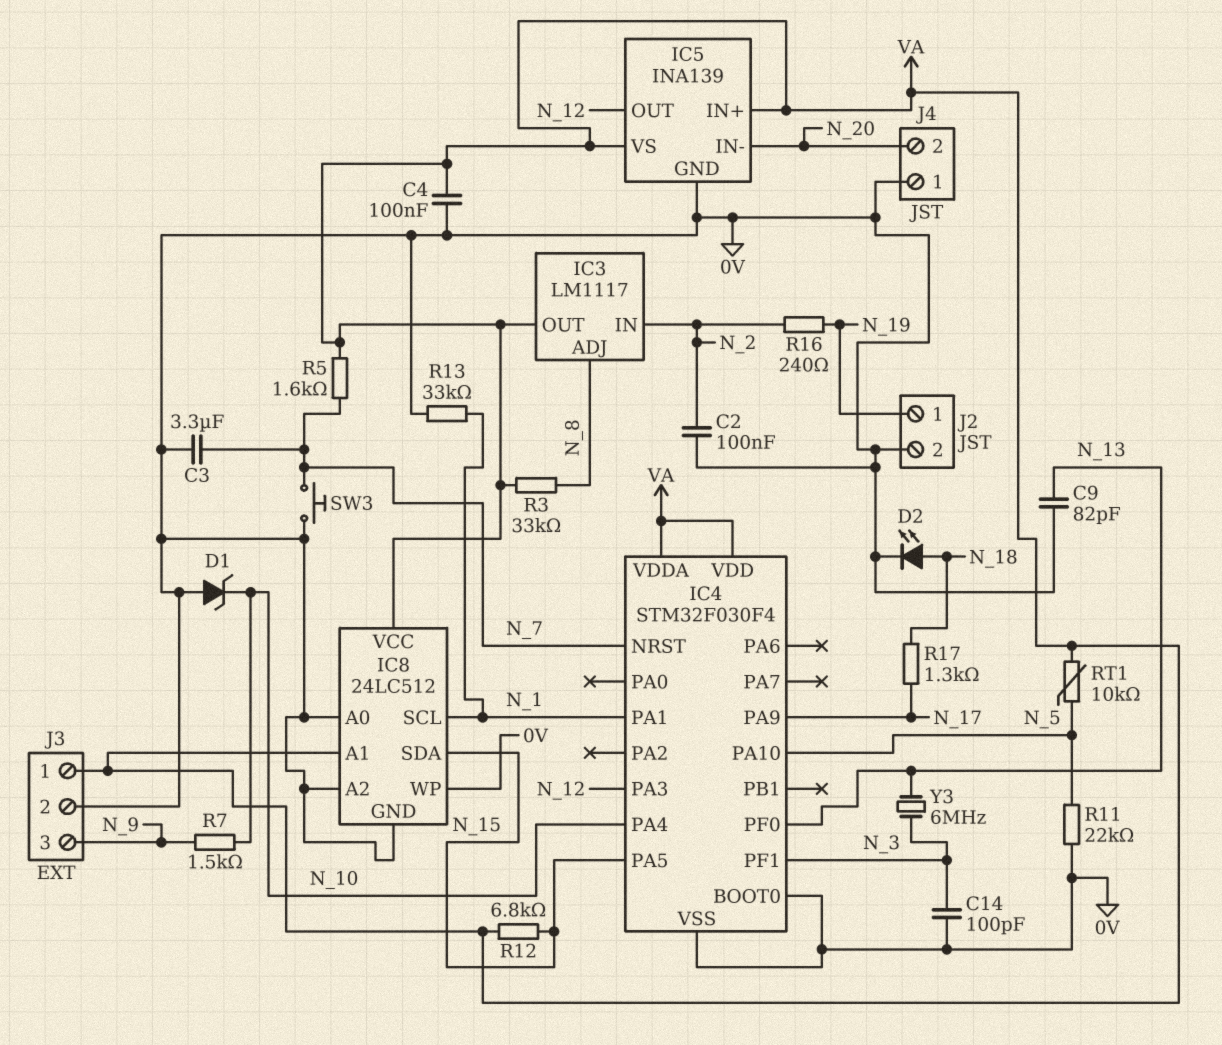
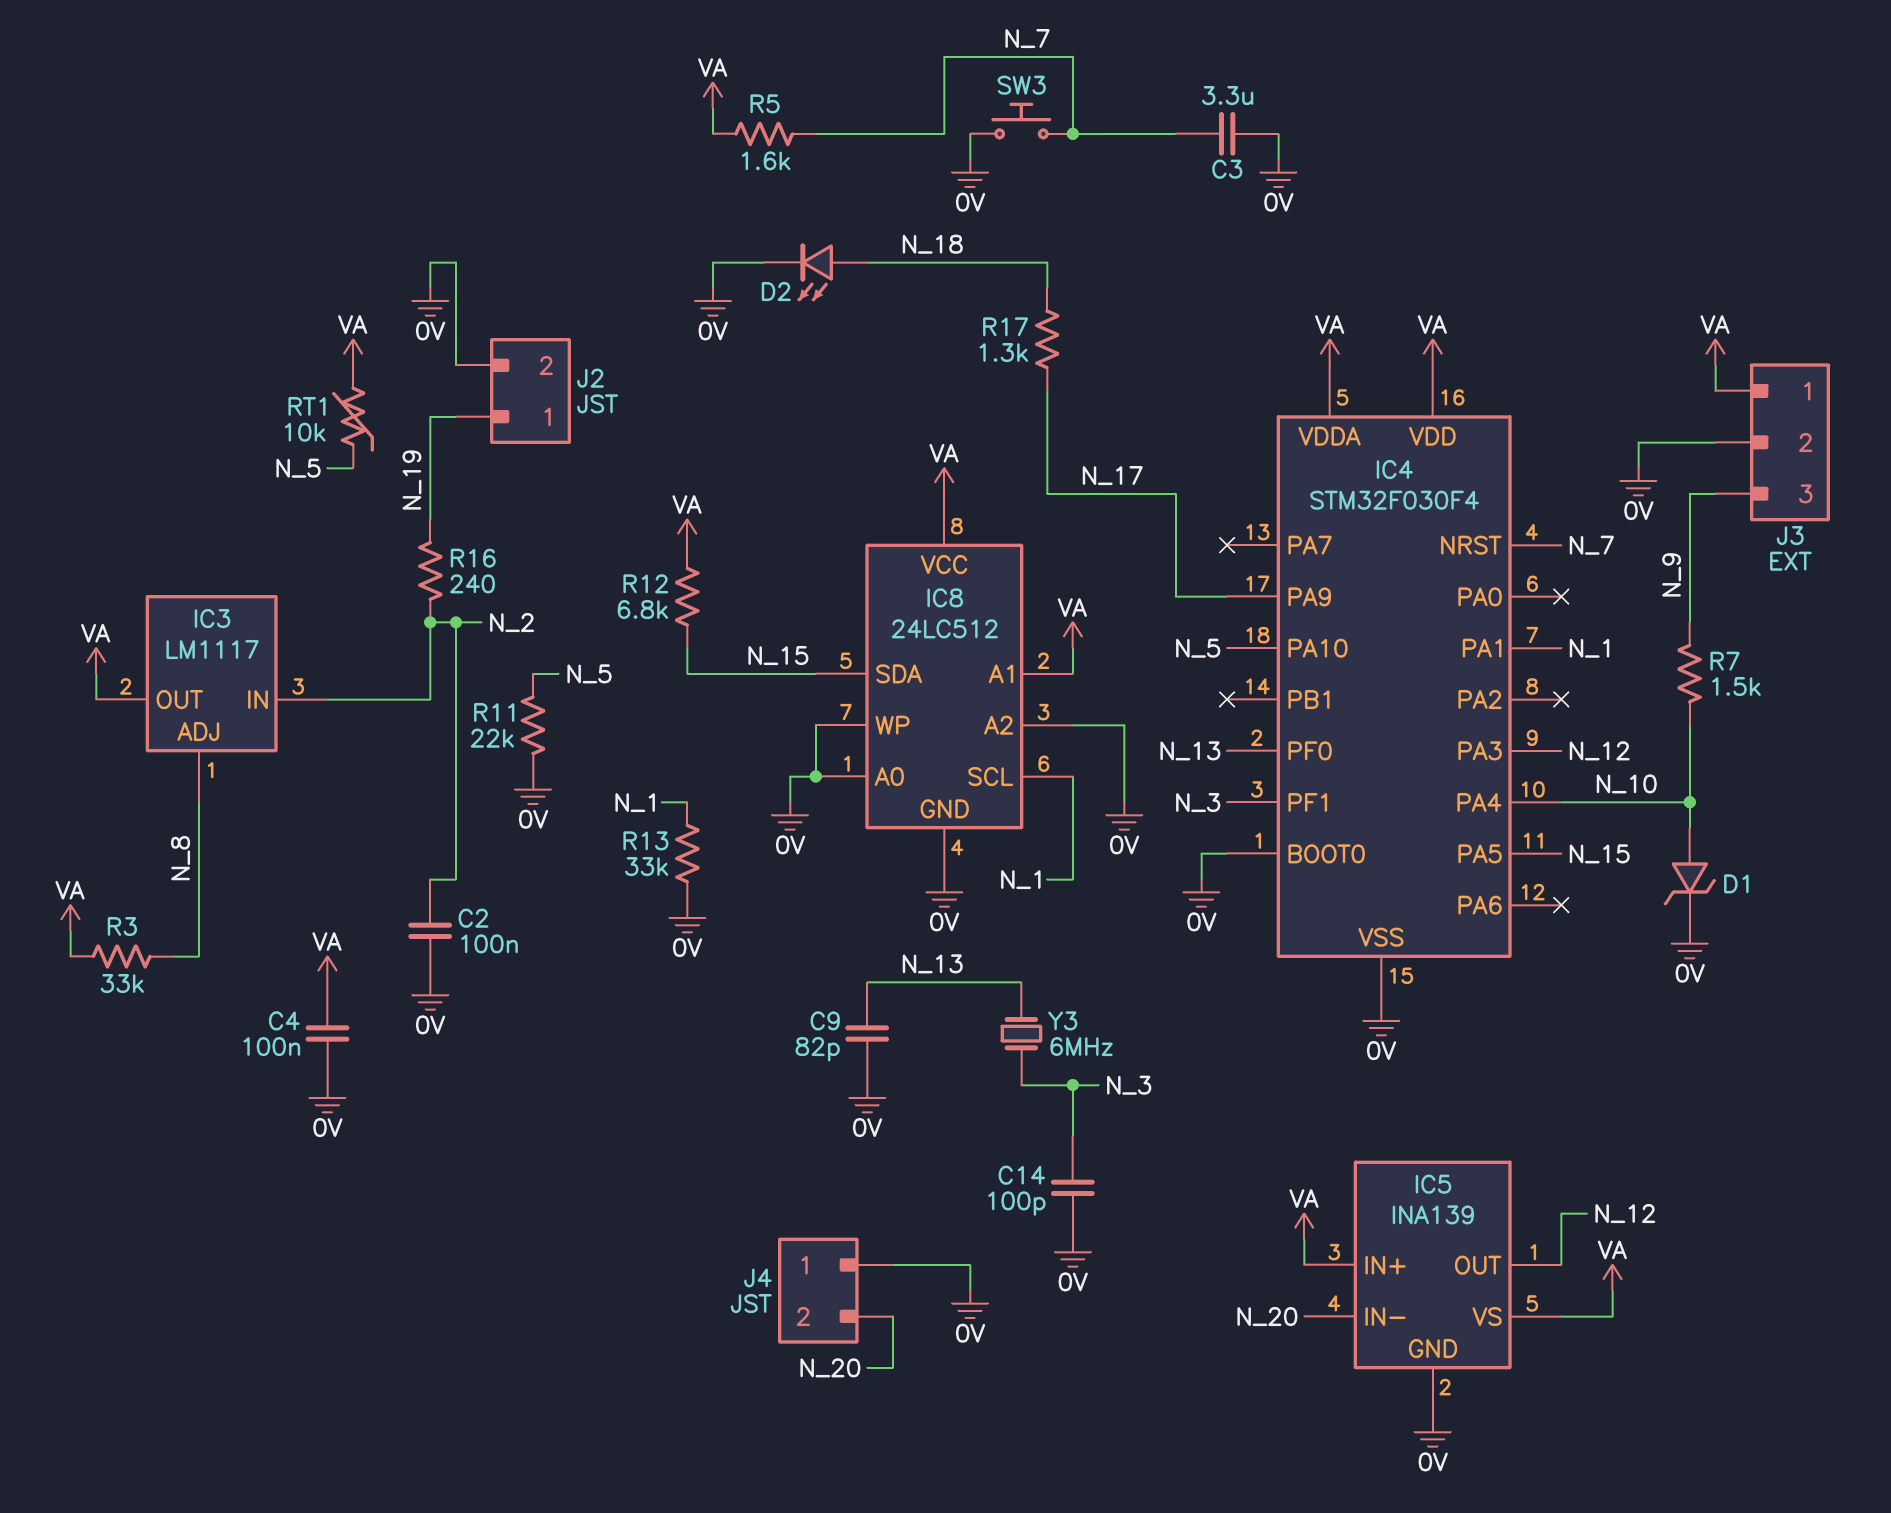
D1: zener (A 0V, K N_10) -> zener (A N_10, K 0V)

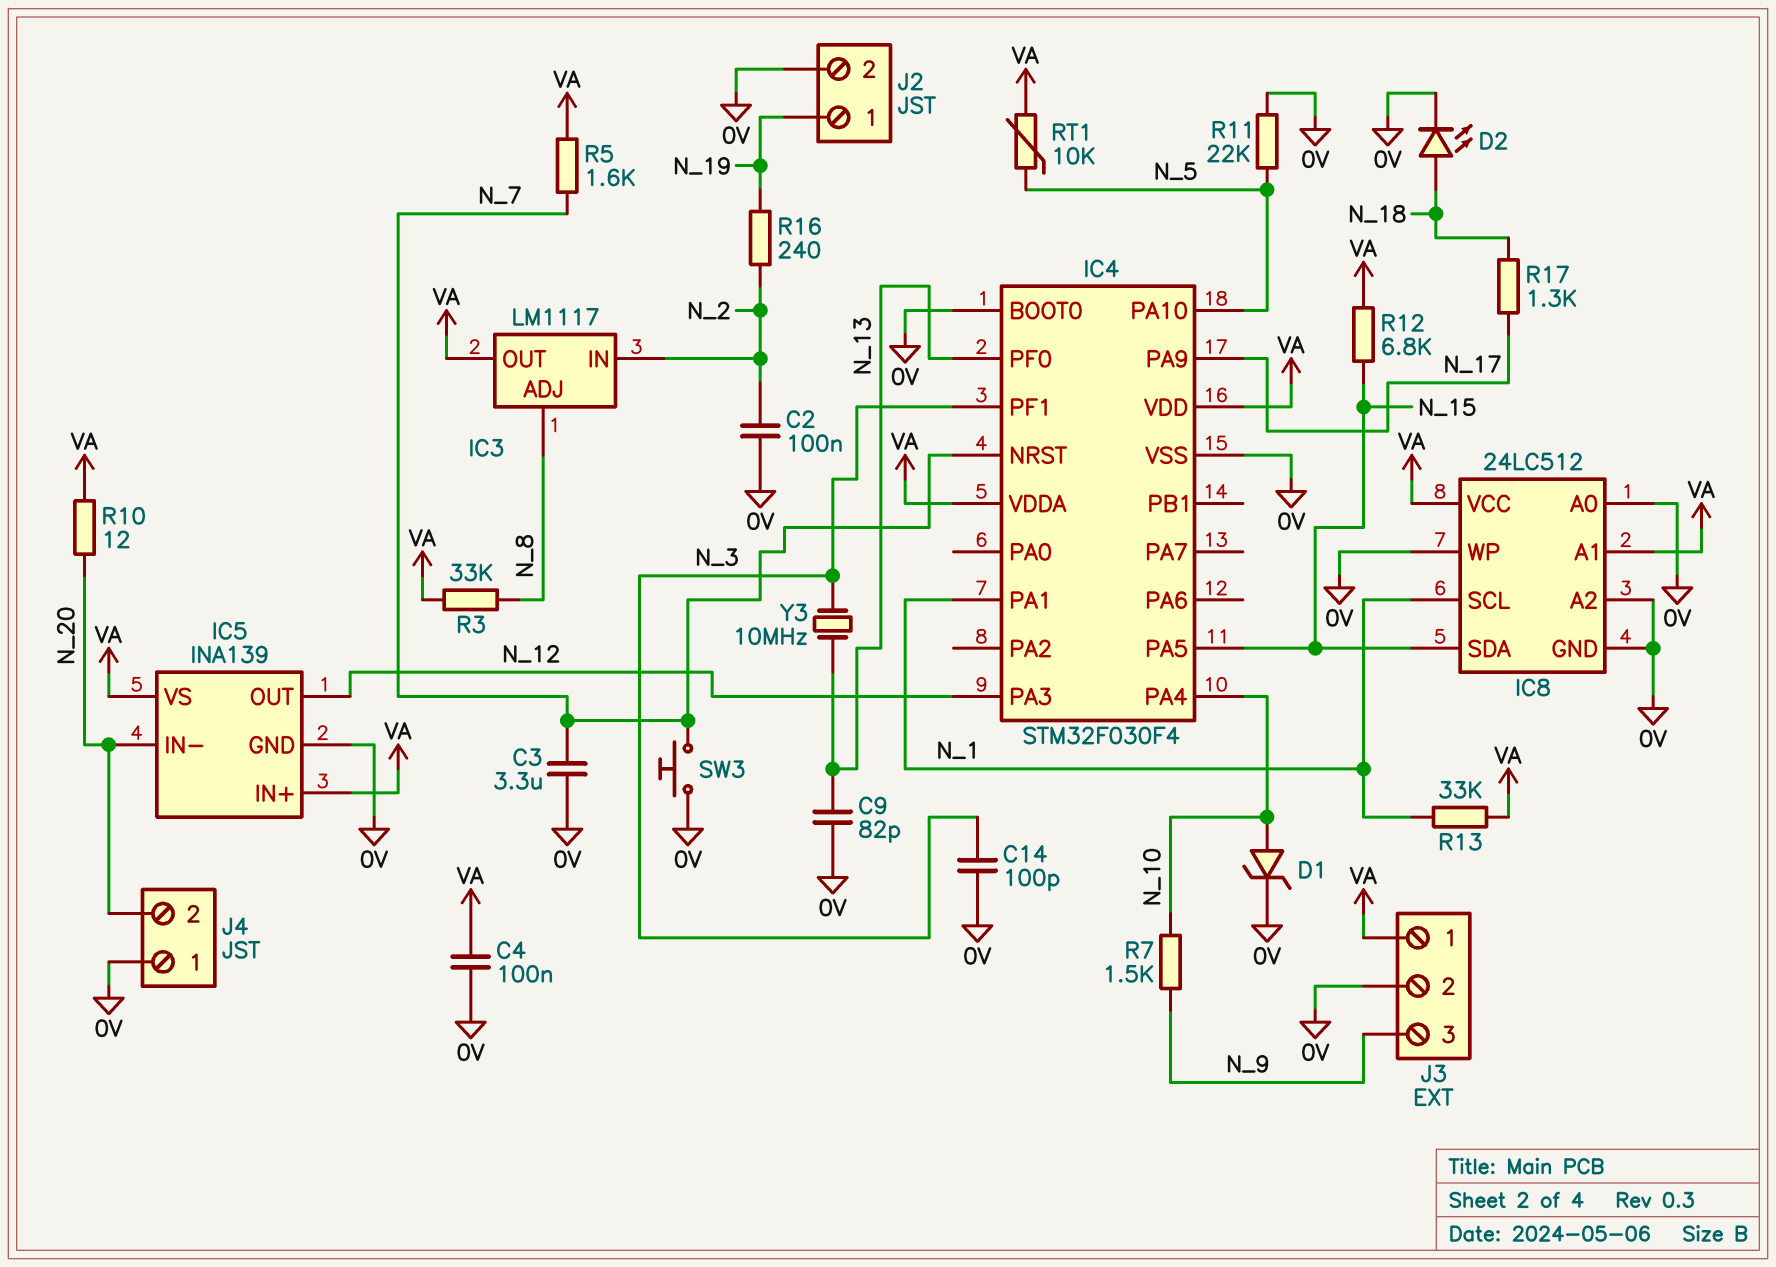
R10: none -> 12 (N_20, VA)
R13: 33k (0V, N_1) -> 33k (N_1, VA)
Y3: 6MHz (N_3, N_13) -> 10MHz (N_3, N_13)

